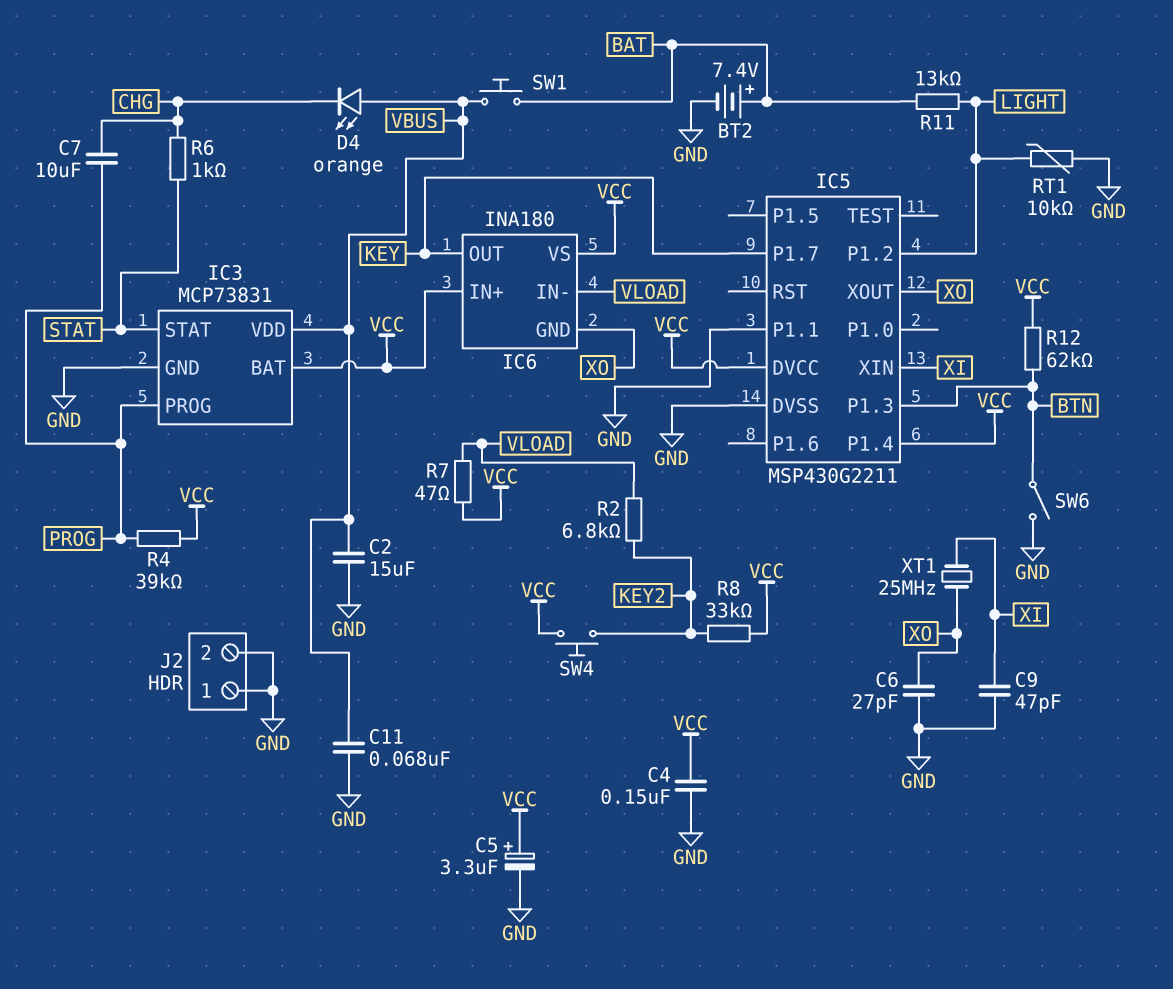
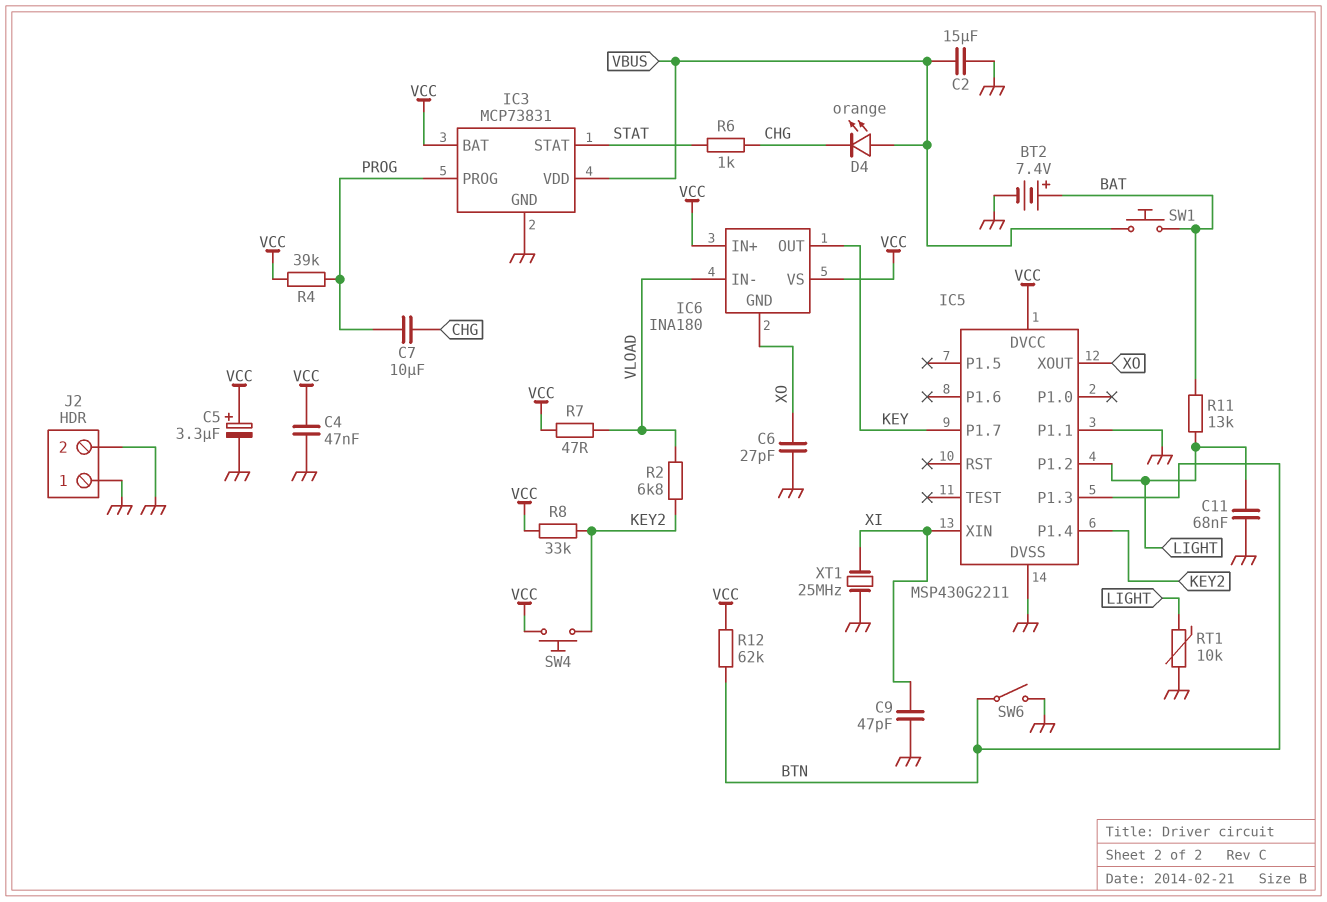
C4: 150nF (GND, VCC) -> 47nF (GND, VCC)
C11: 68nF (GND, VBUS) -> 68nF (GND, LIGHT)
IC5 pin P1.4: VCC -> KEY2
XT1: 25MHz (XI, XO) -> 25MHz (GND, XI)

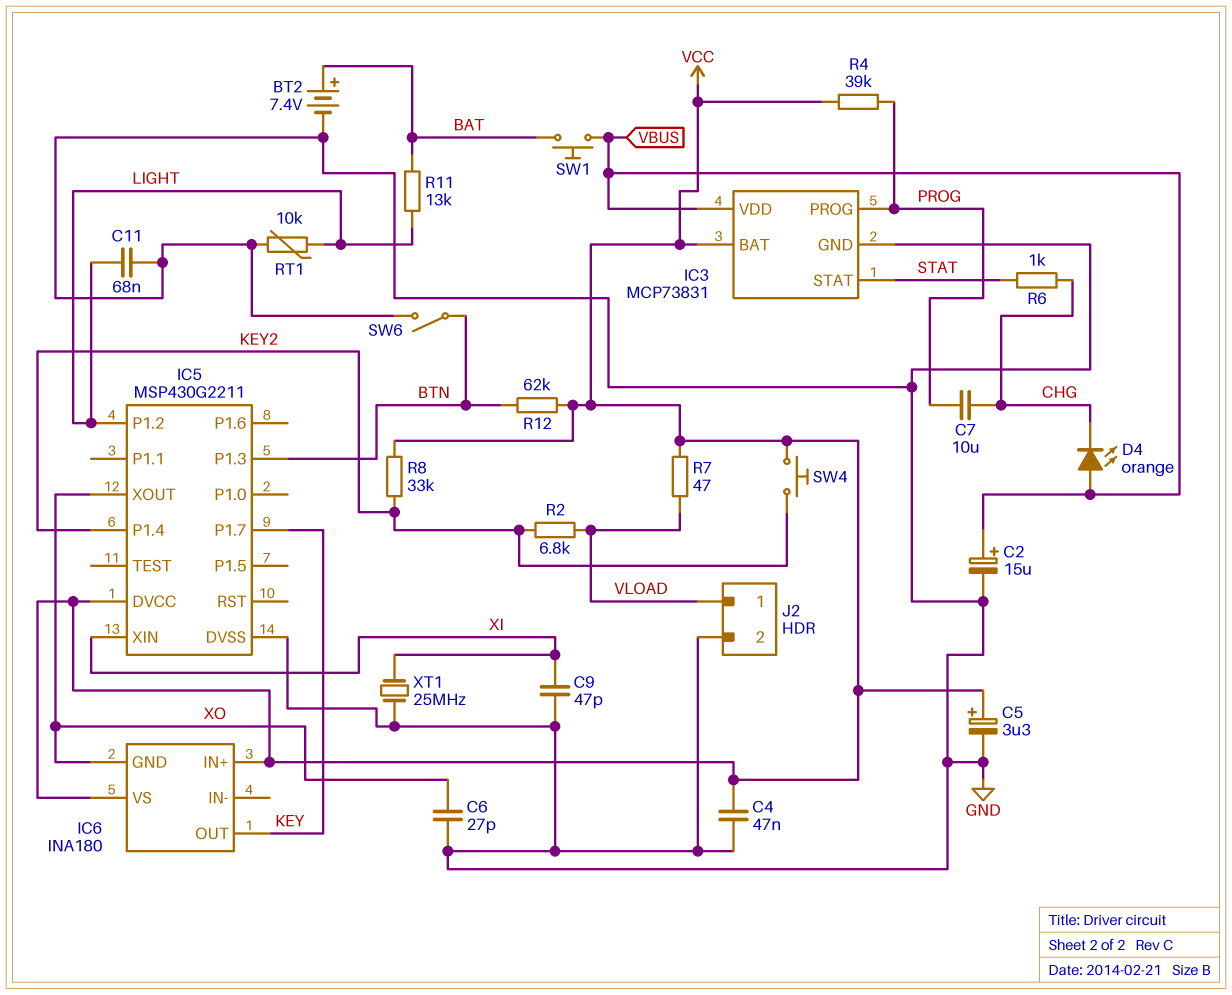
C2: 15uF (GND, VBUS) -> 15uF (plus VBUS, minus GND)
IC5 pin P1.1: GND -> none
IC6 pin IN-: VLOAD -> none
J2 pin 1: GND -> VLOAD

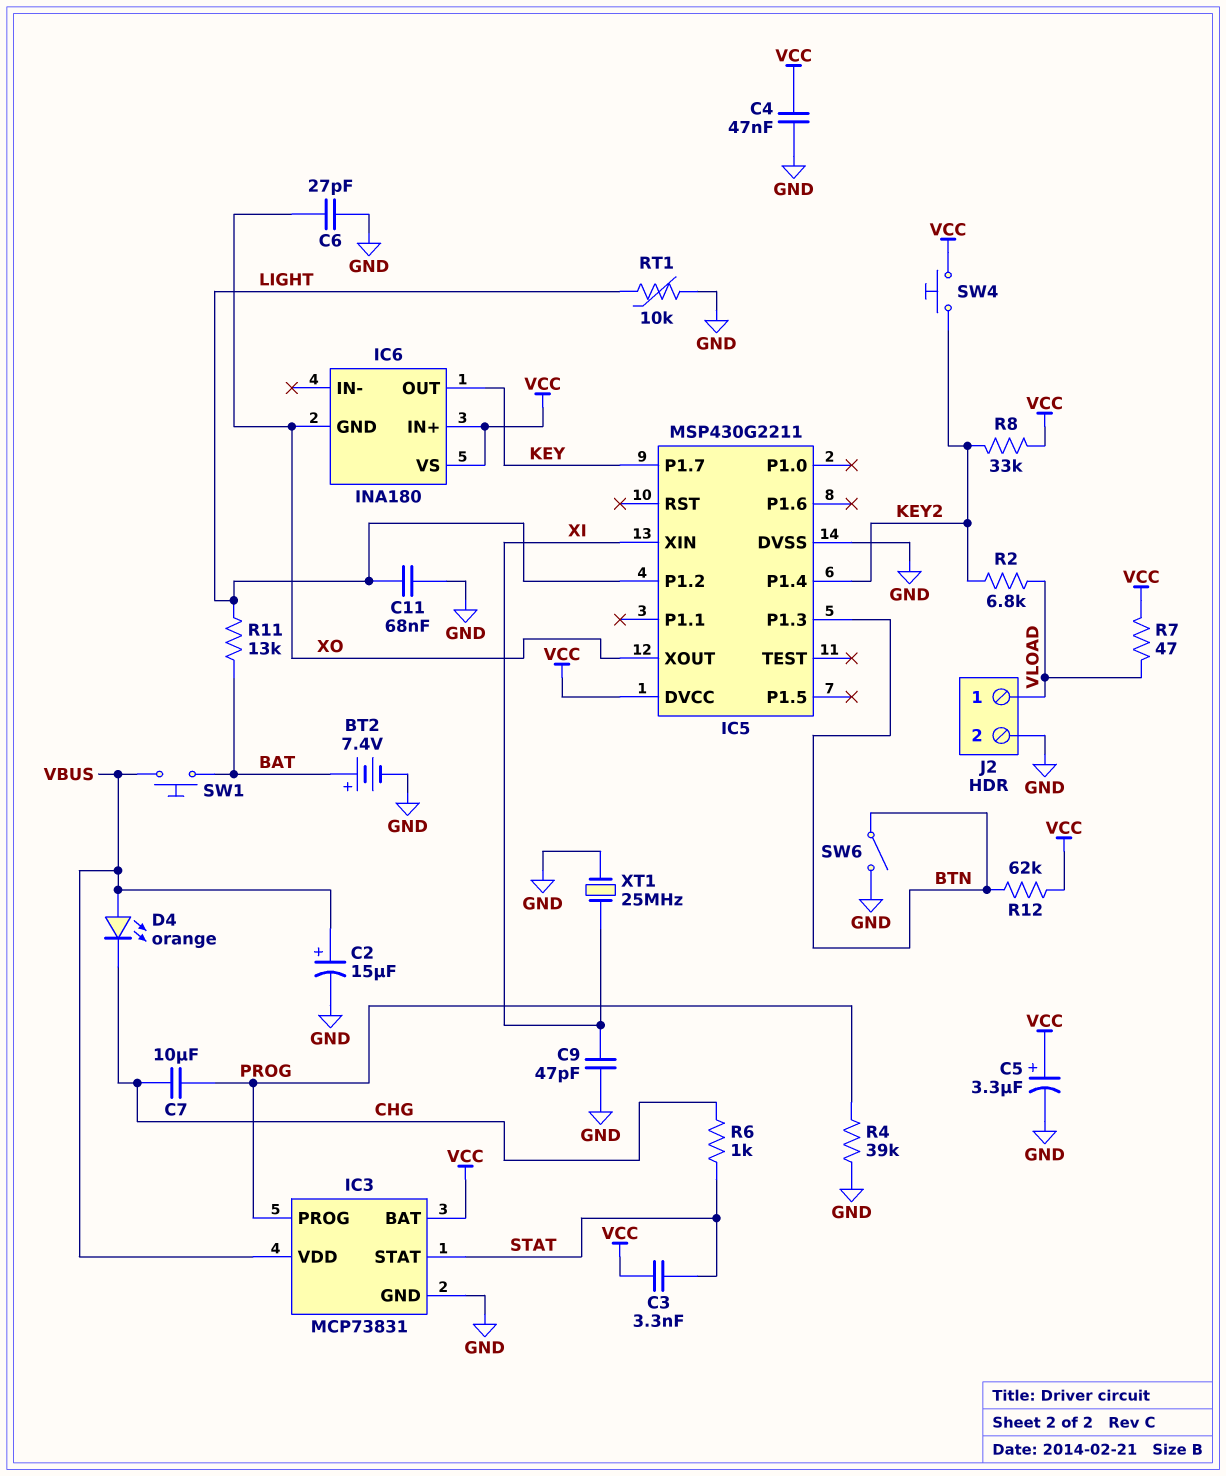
C3: none -> 3.3nF (STAT, VCC)
R4: 39k (PROG, VCC) -> 39k (GND, PROG)

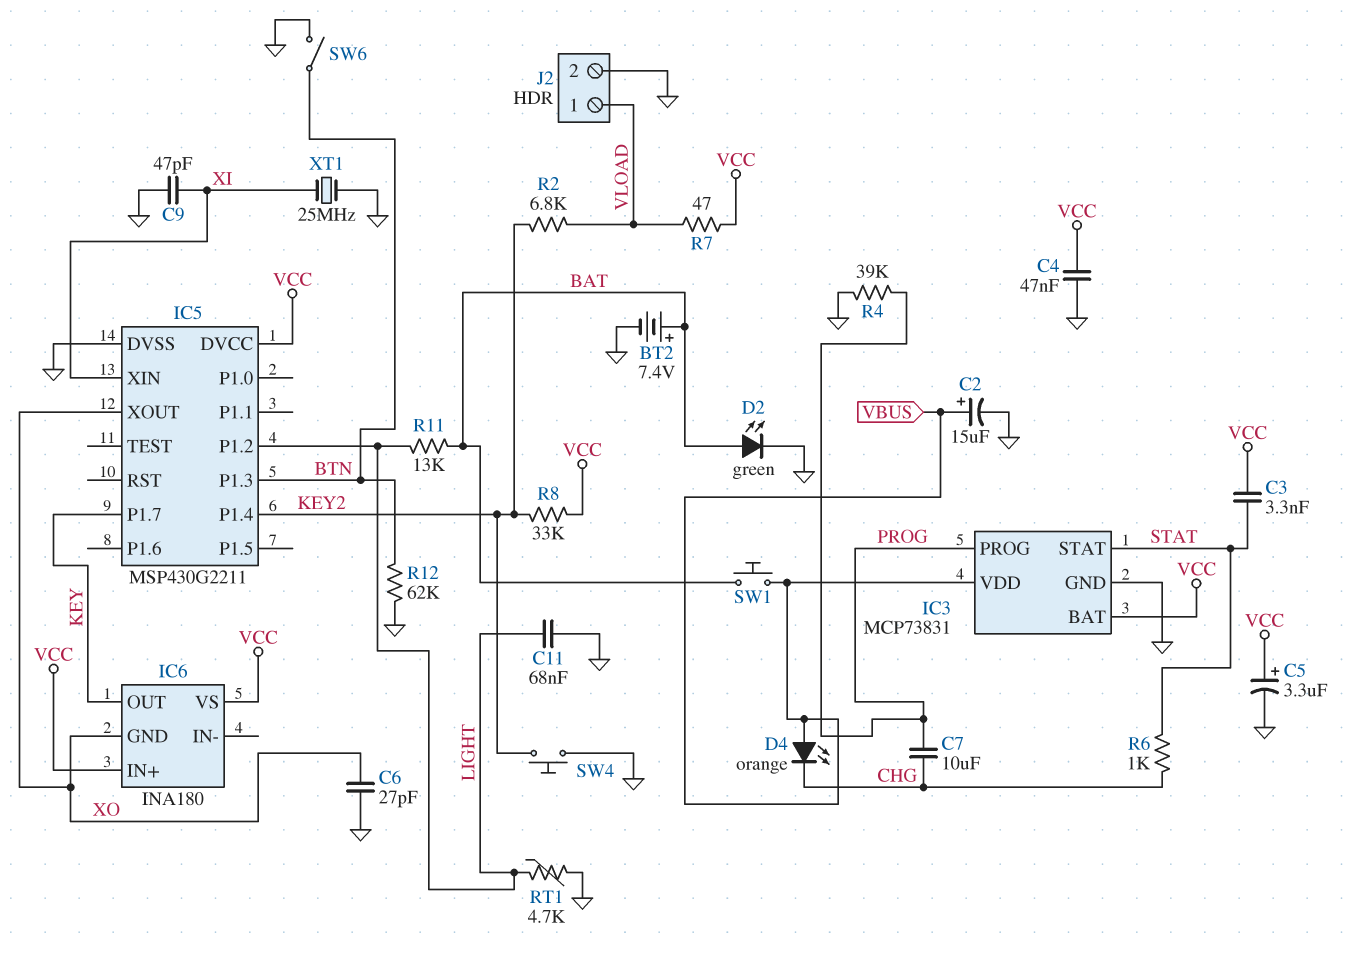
D2: none -> LED green (A BAT, K GND)
R12: 62k (BTN, VCC) -> 62k (BTN, GND)
RT1: 10k (GND, LIGHT) -> 4.7k (GND, LIGHT)
SW4: button (KEY2, VCC) -> button (GND, KEY2)

